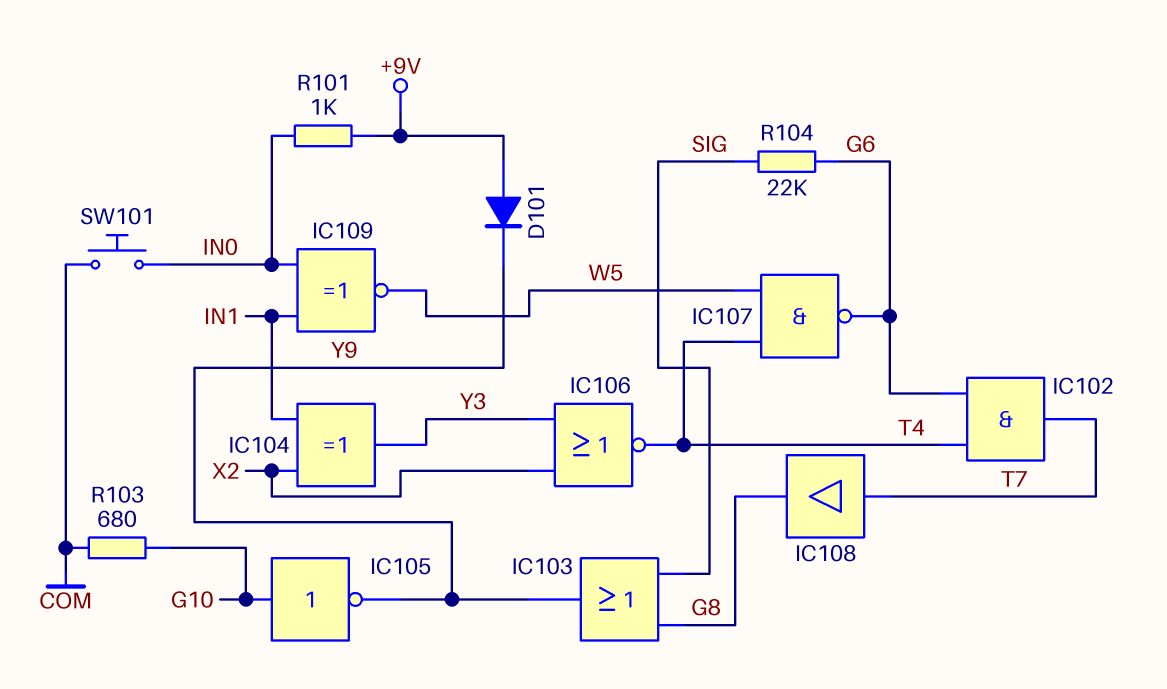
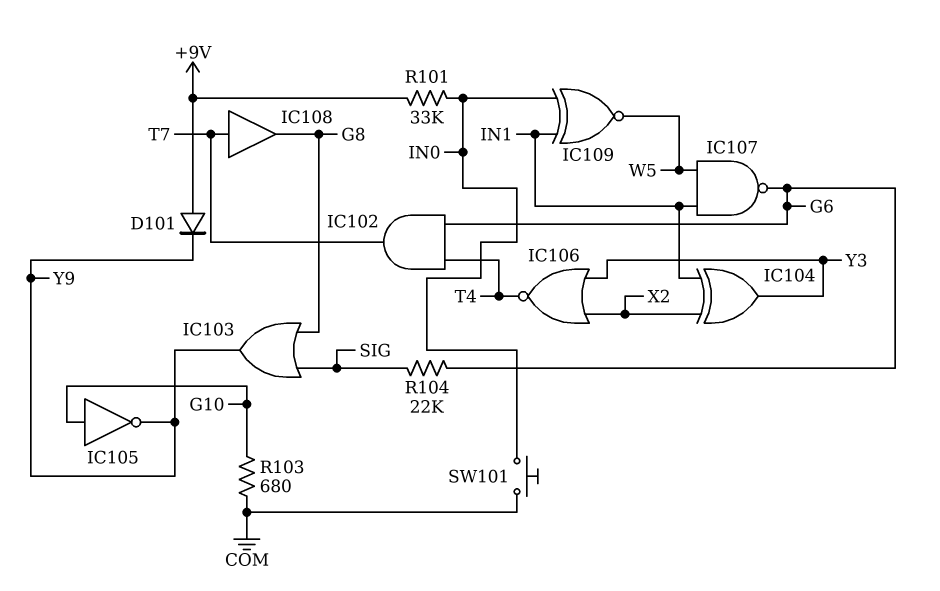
IC107: NAND (in T4, in W5, out G6) -> NAND (in IN1, in W5, out G6)
R101: 1k (+9V, IN0) -> 33k (+9V, IN0)

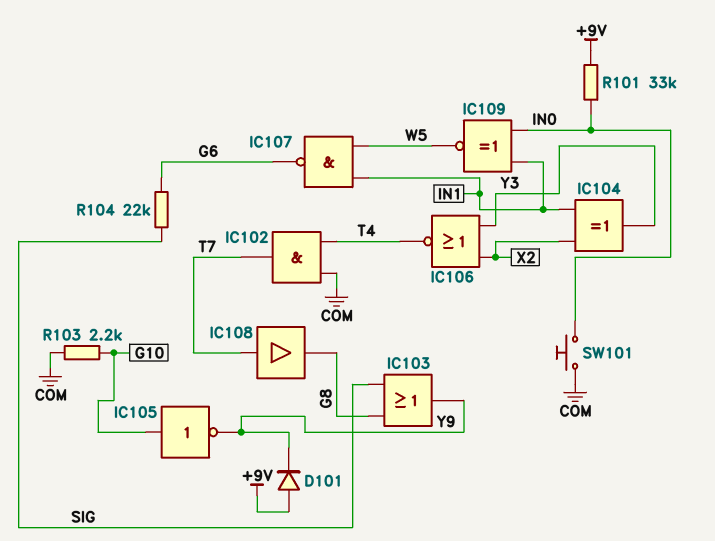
IC102: AND (in G6, in T4, out T7) -> AND (in COM, in T4, out T7)
R103: 680 (COM, G10) -> 2.2k (COM, G10)

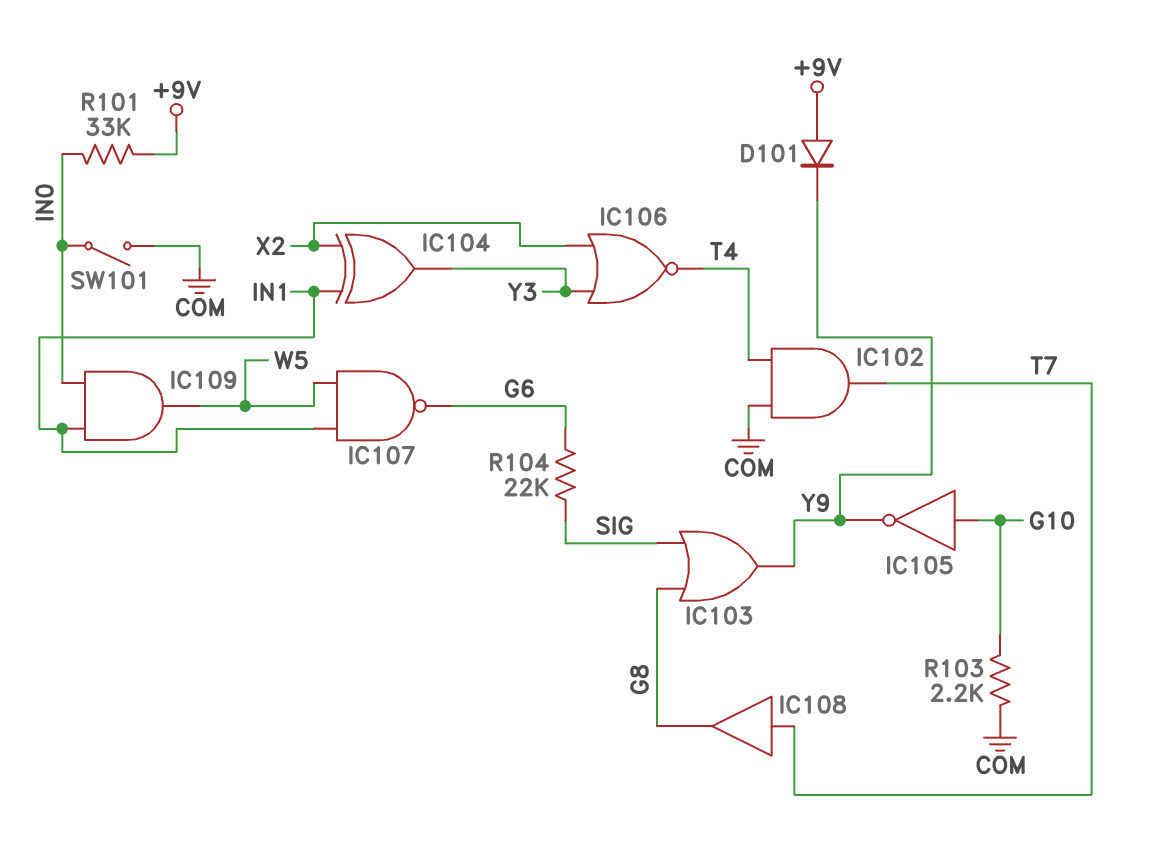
IC109: XNOR (in IN0, in IN1, out W5) -> AND (in IN0, in IN1, out W5)
SW101: button (COM, IN0) -> switch (COM, IN0)

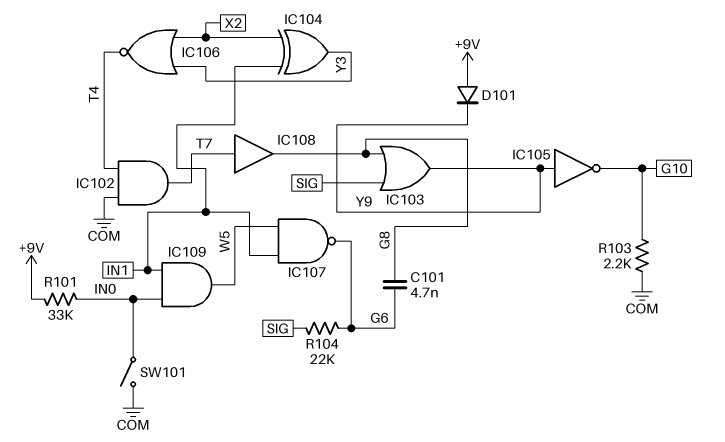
C101: none -> 4.7nF (G6, G8)
IC105: NOT (in G10, out Y9) -> NOT (in Y9, out G10)

